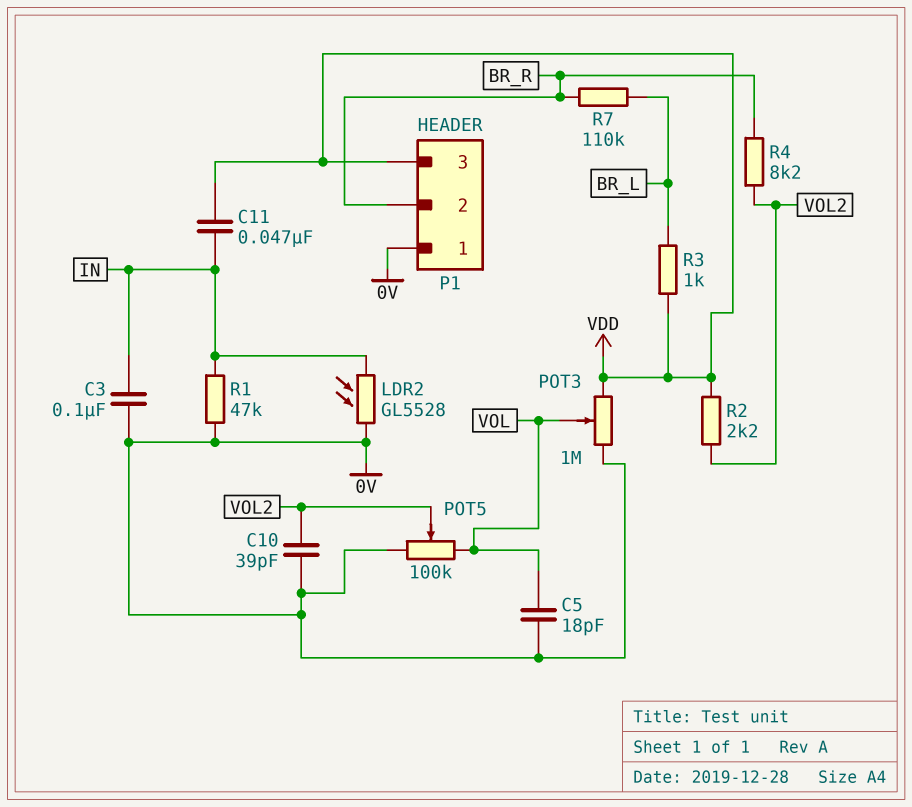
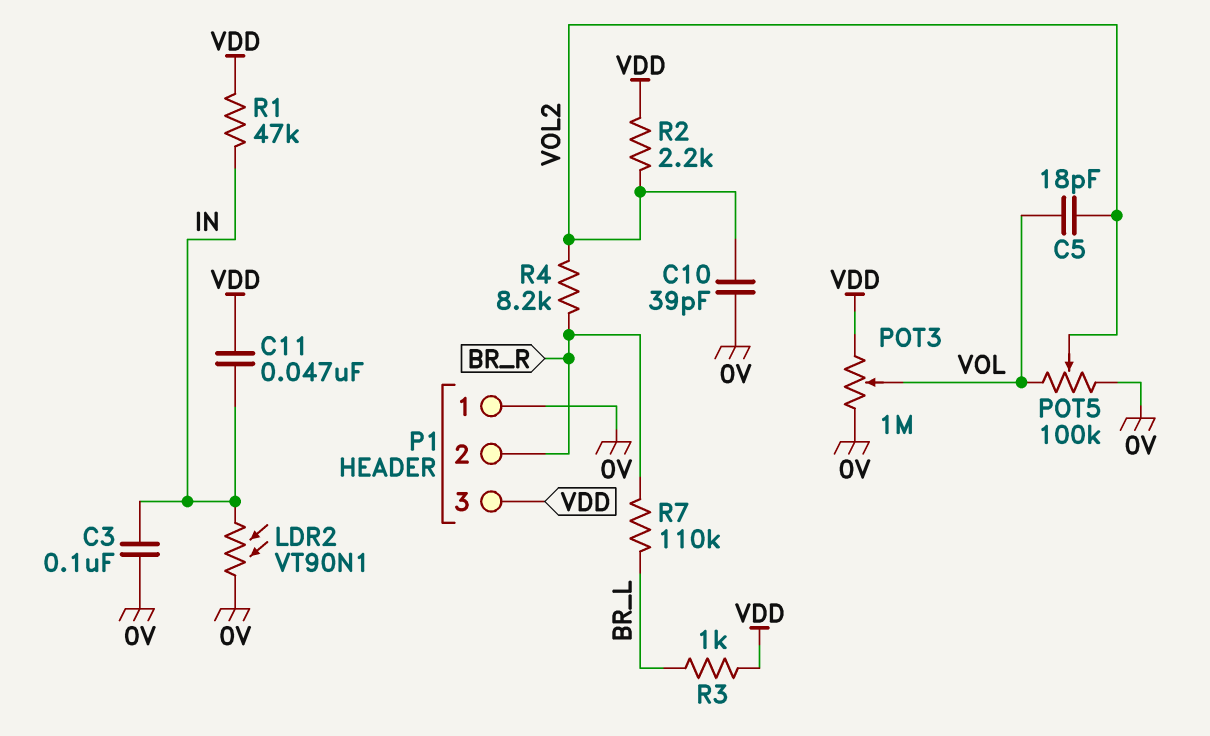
C5: 18pF (0V, VOL) -> 18pF (VOL, VOL2)
LDR2: GL5528 (0V, IN) -> VT90N1 (0V, IN)
R1: 47k (0V, IN) -> 47k (IN, VDD)

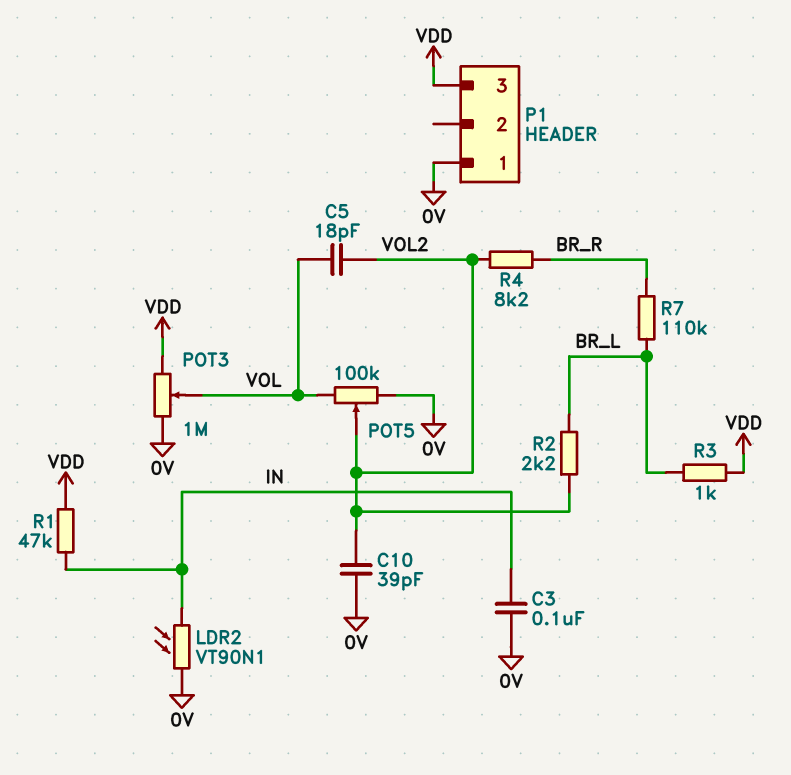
C11: 47nF (IN, VDD) -> none
P1 pin 2: BR_R -> none
R2: 2.2k (VDD, VOL2) -> 2.2k (BR_L, VOL2)

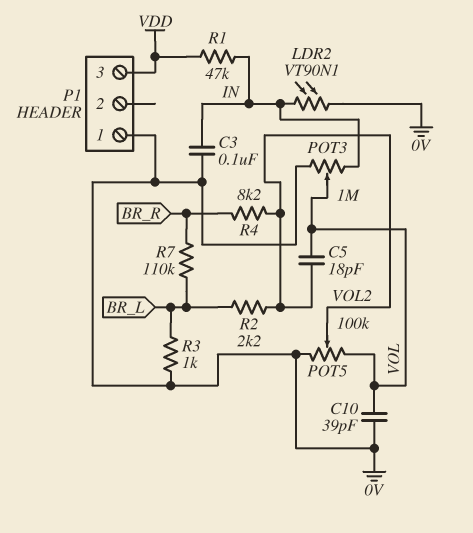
C10: 39pF (0V, VOL2) -> 39pF (0V, VOL)
POT3: 1M (0V, VDD, wiper VOL) -> 1M (0V, IN, wiper VOL)
R3: 1k (BR_L, VDD) -> 1k (0V, BR_L)

